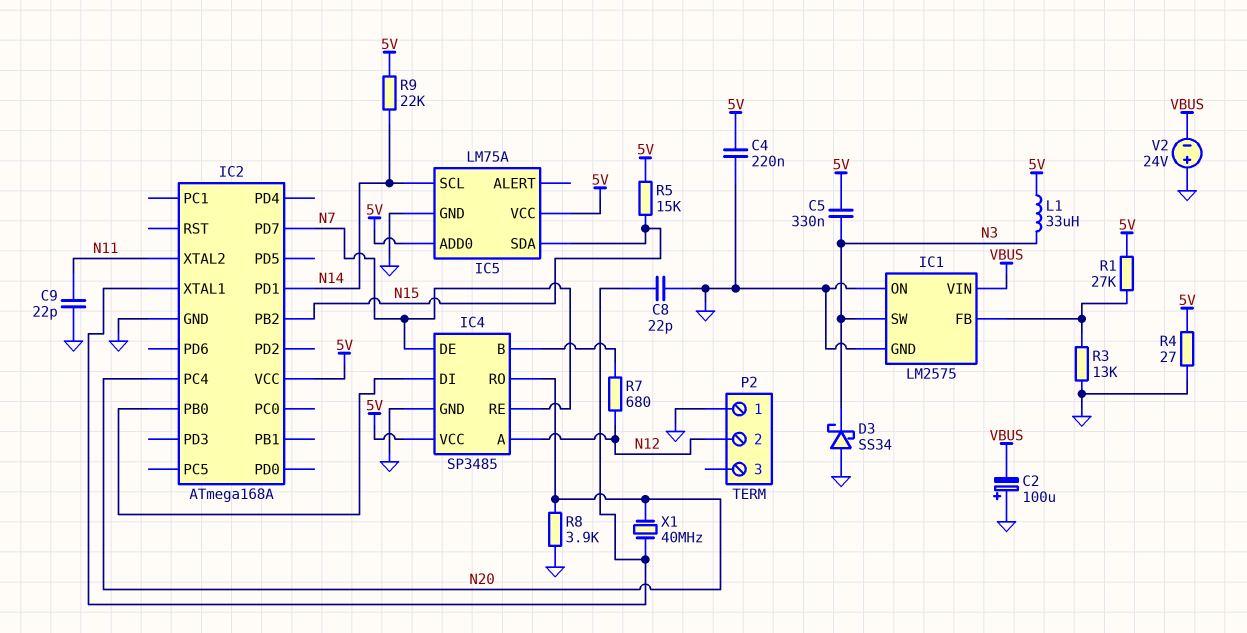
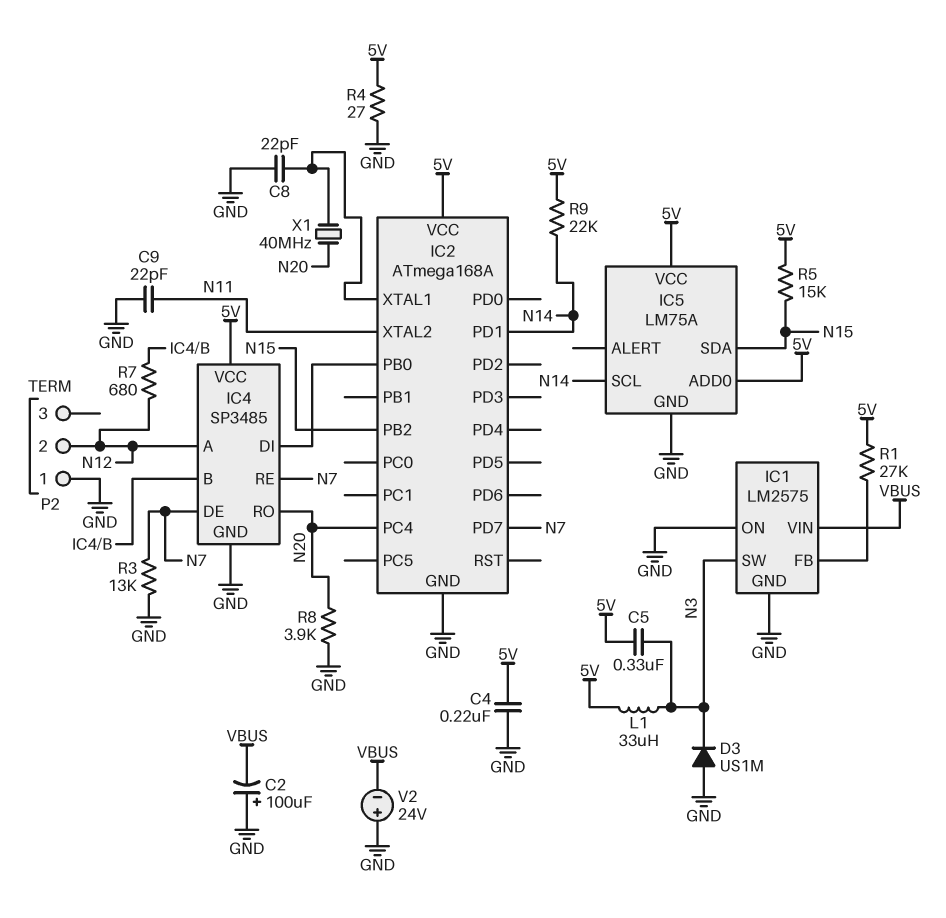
D3: schottky SS34 (A GND, K N3) -> diode US1M (A GND, K N3)
R3: 13k (GND, IC1/FB) -> 13k (GND, N7)

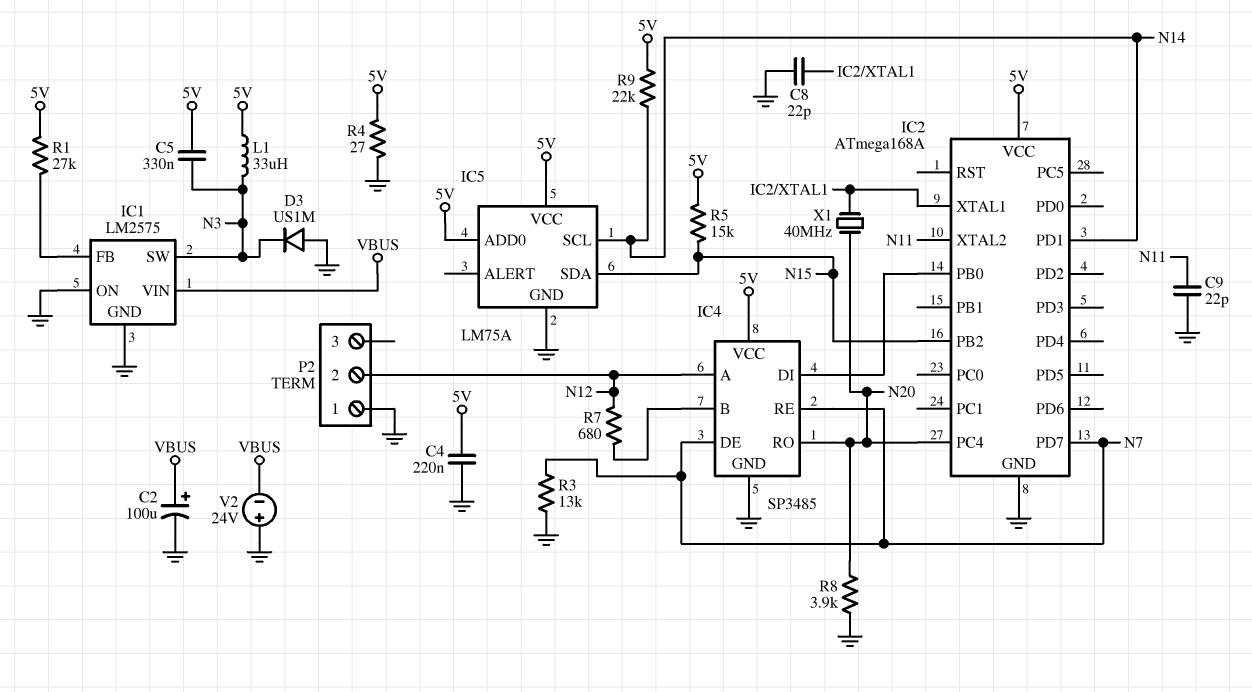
C2: 100uF (plus GND, minus VBUS) -> 100uF (plus VBUS, minus GND)

